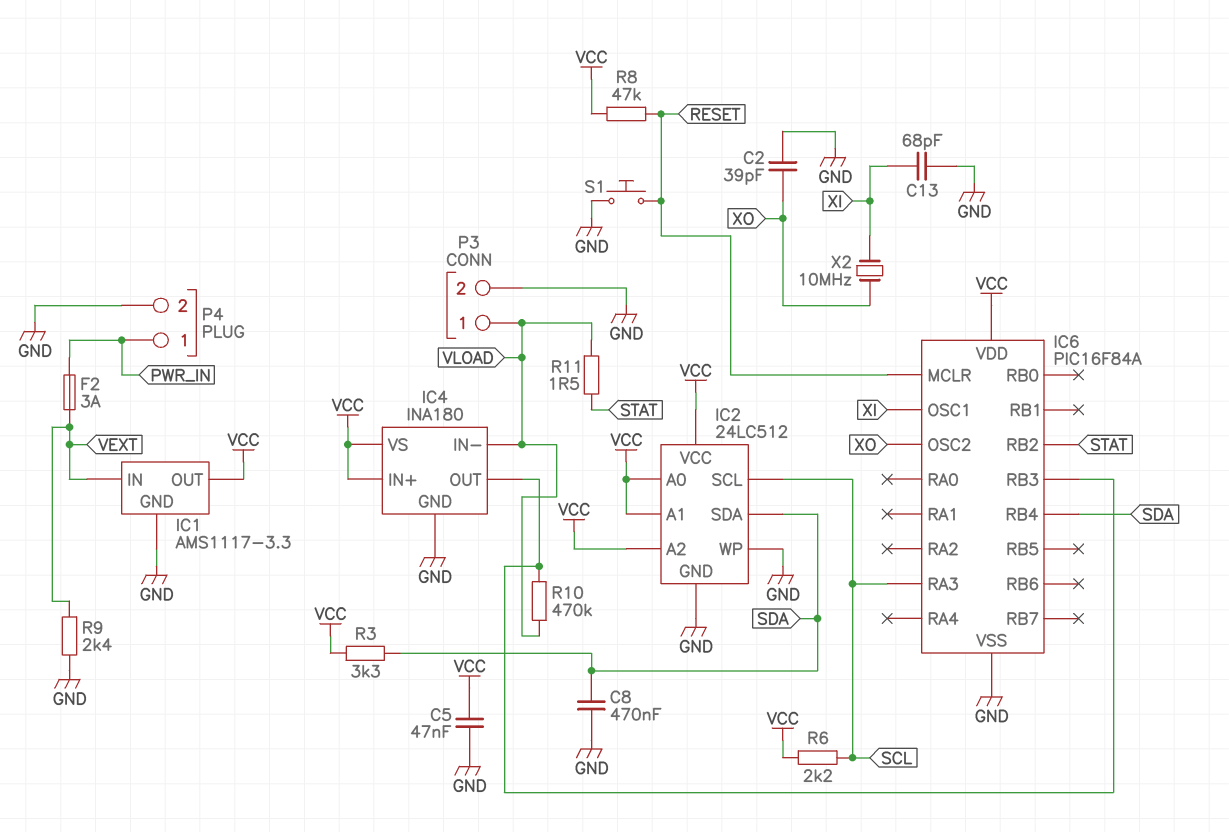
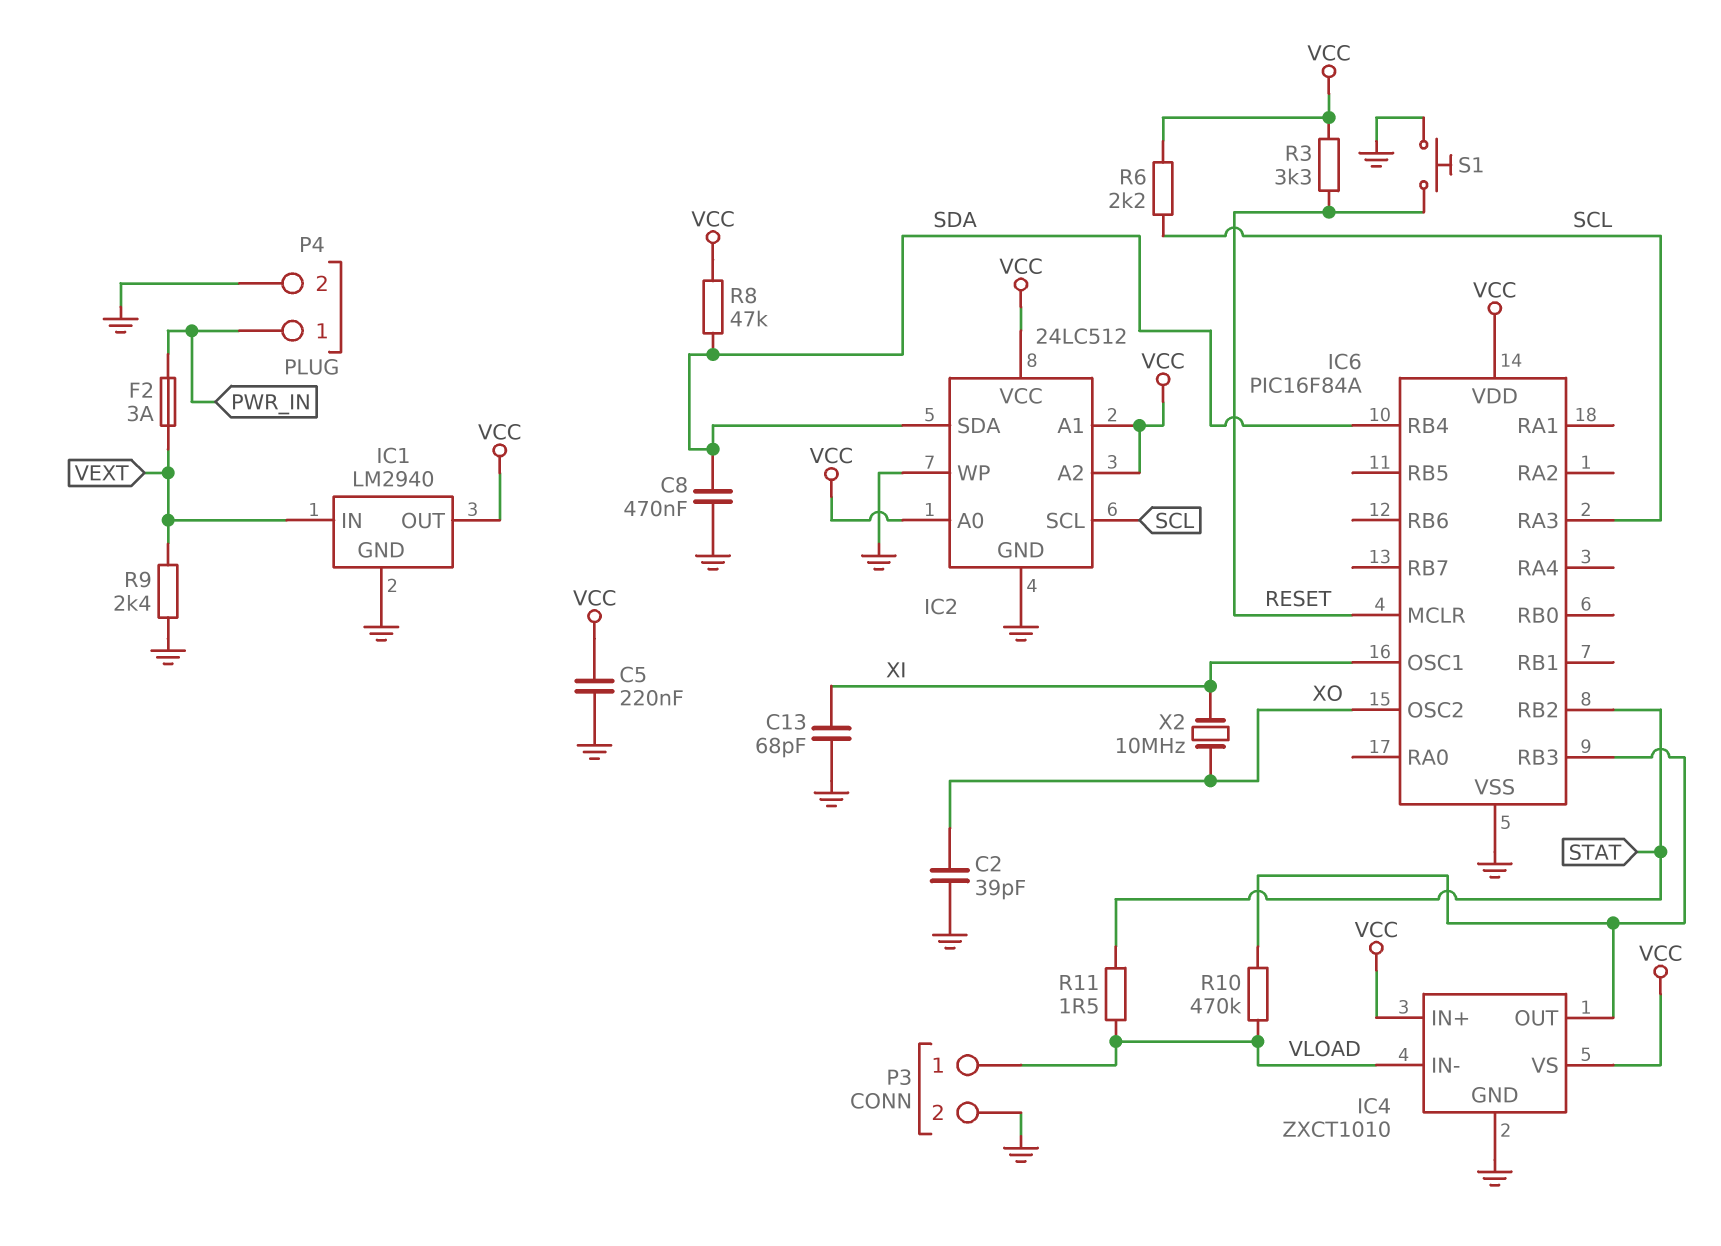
C5: 47nF (GND, VCC) -> 220nF (GND, VCC)
IC1: AMS1117-3.3 -> LM2940
IC4: INA180 -> ZXCT1010
R3: 3.3k (SDA, VCC) -> 3.3k (RESET, VCC)
R8: 47k (RESET, VCC) -> 47k (SDA, VCC)

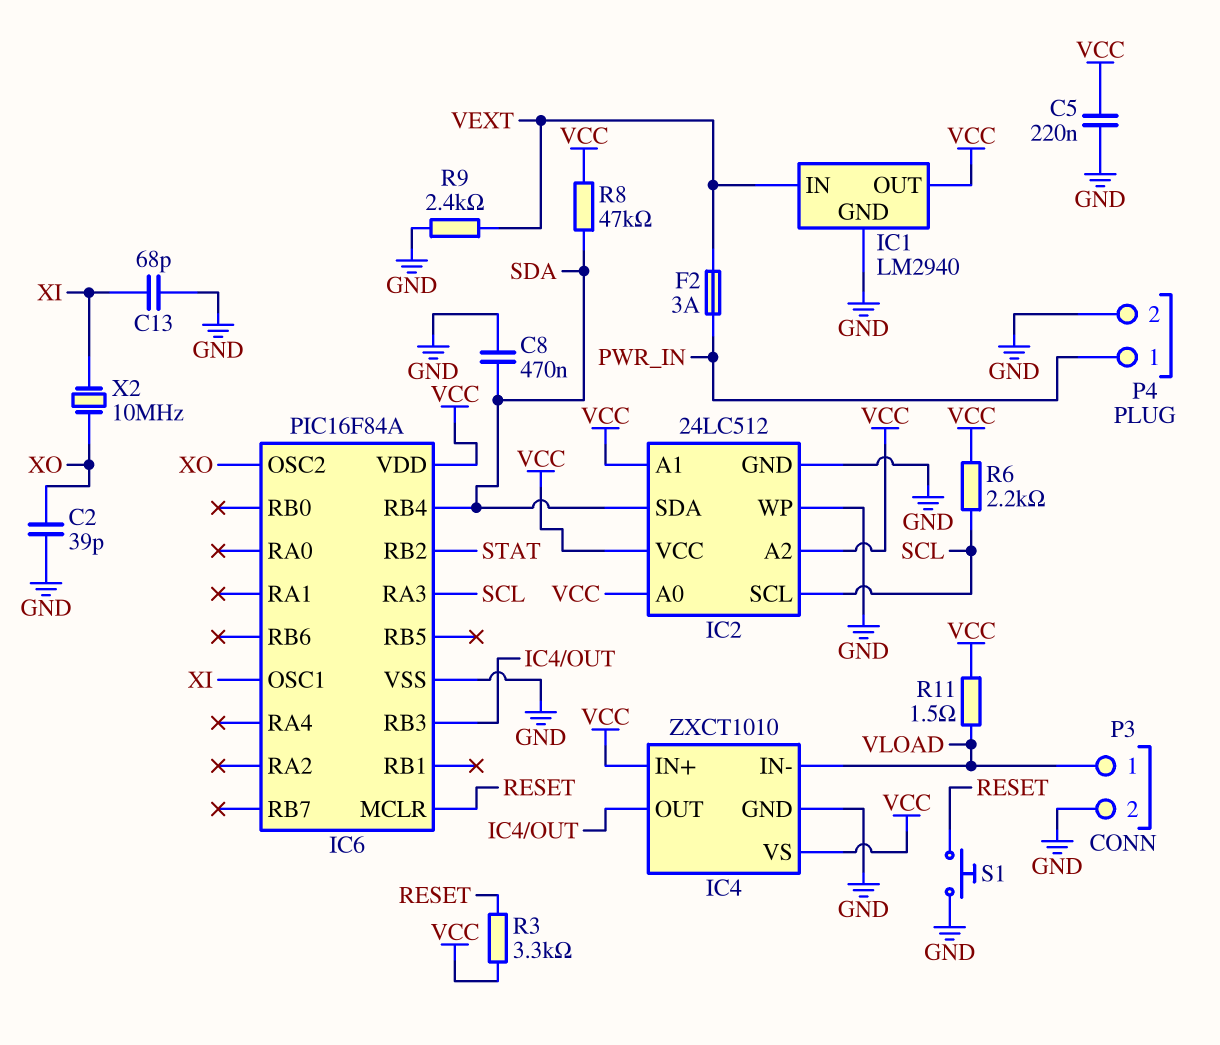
R10: 470k (IC4/OUT, VLOAD) -> none
R11: 1.5 (STAT, VLOAD) -> 1.5 (VCC, VLOAD)

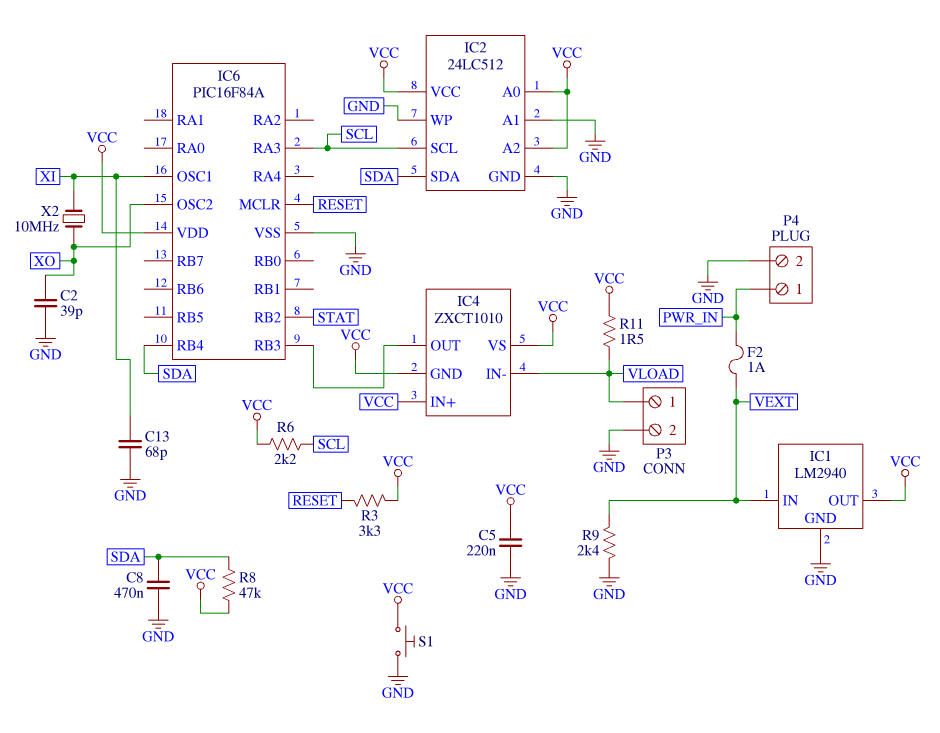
F2: 3A (PWR_IN, VEXT) -> 1A (PWR_IN, VEXT)
IC2 pin A1: VCC -> GND
IC4 pin GND: GND -> VCC
S1: button (GND, RESET) -> button (GND, VCC)

